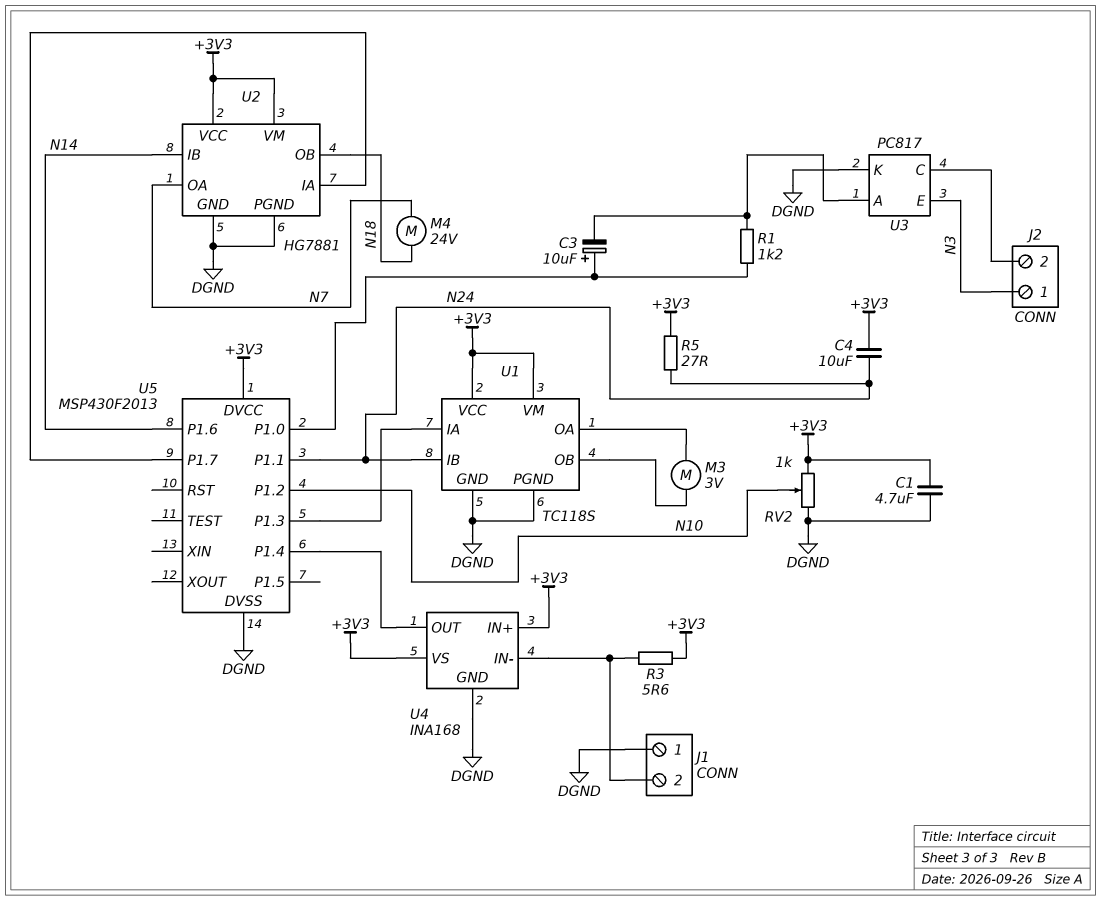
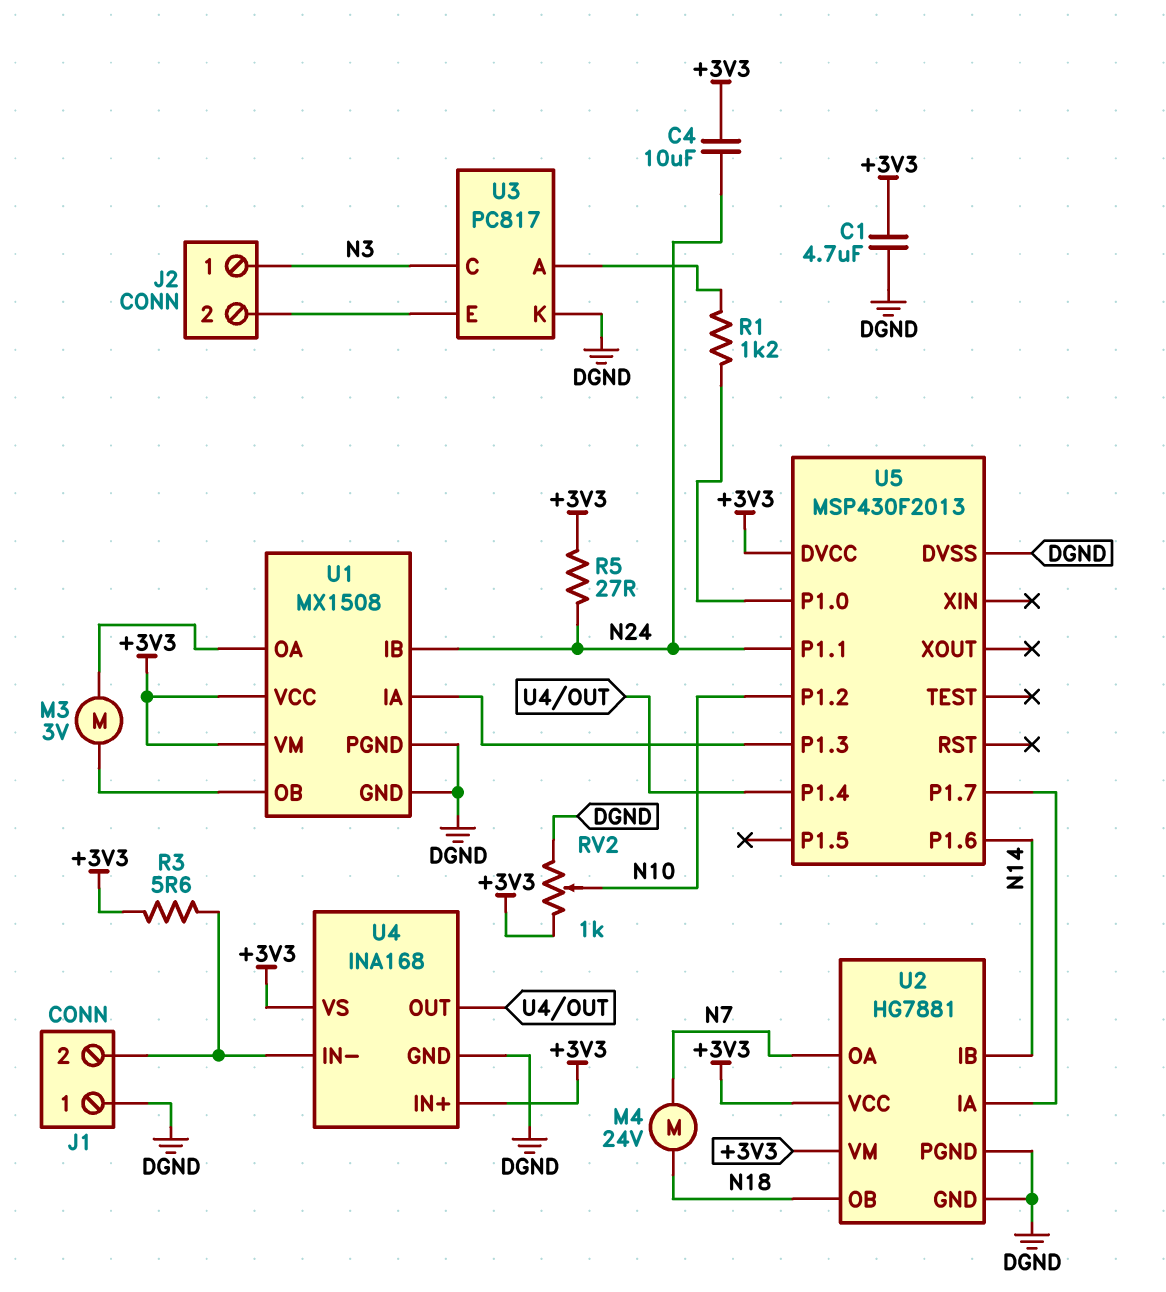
C3: 10uF (plus U5/P1.0, minus U3/A) -> none
U1: TC118S -> MX1508
U3 pin C: J2/2 -> N3
U3 pin E: N3 -> J2/2

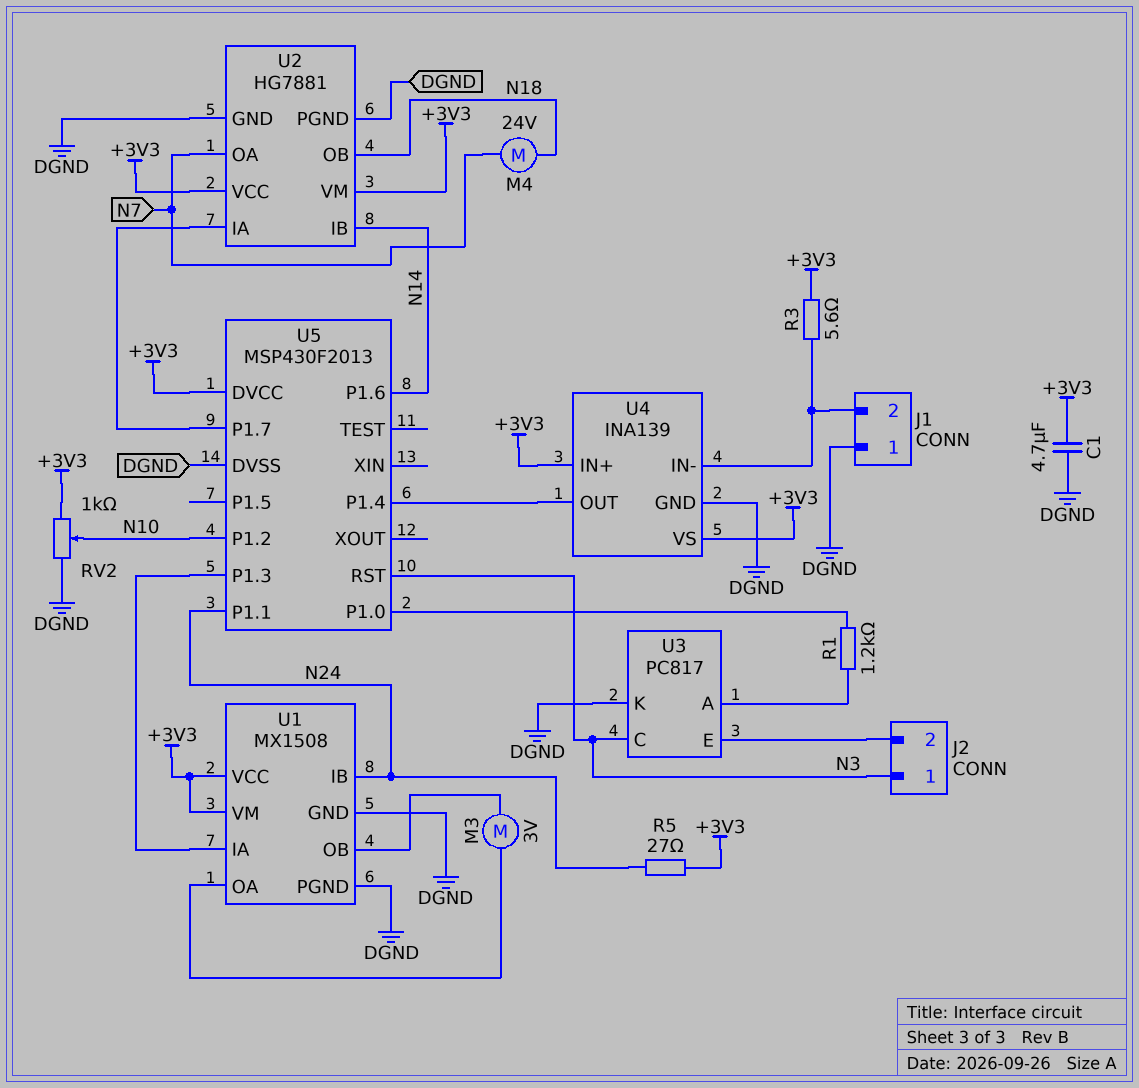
C4: 10uF (+3V3, N24) -> none
U4: INA168 -> INA139
U5 pin RST: none -> N3

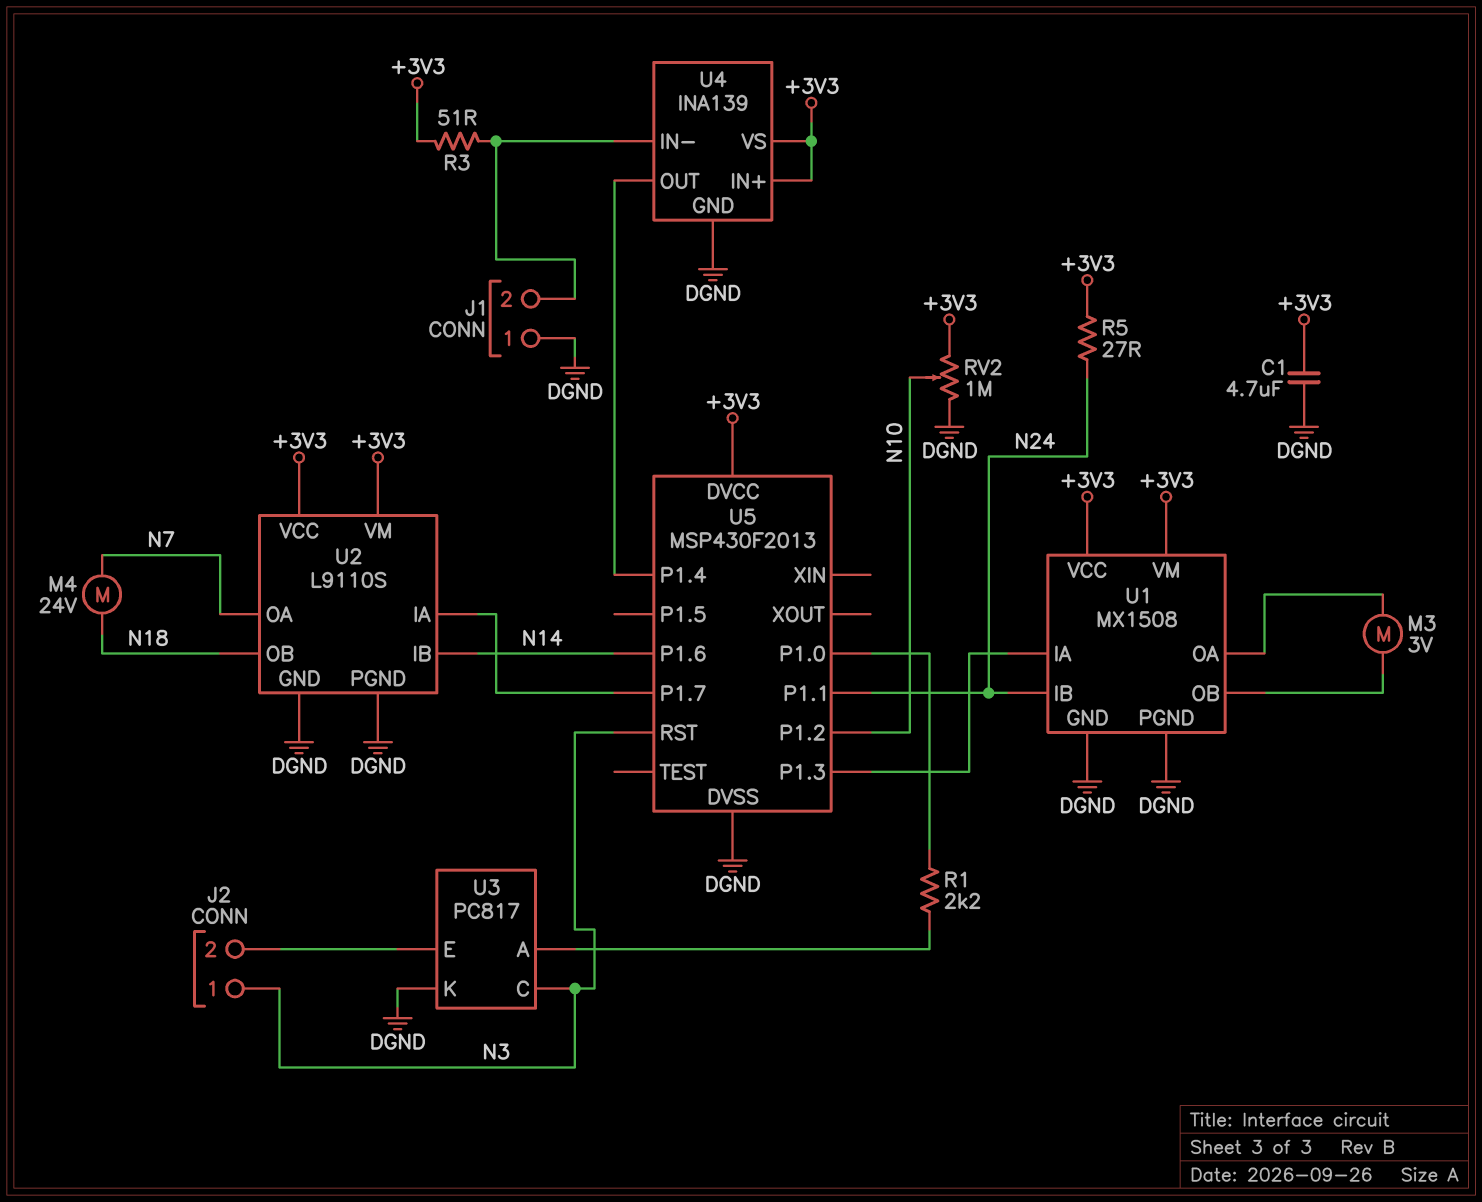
R1: 1.2k (U3/A, U5/P1.0) -> 2.2k (U3/A, U5/P1.0)
R3: 5.6 (+3V3, J1/2) -> 51 (+3V3, J1/2)
RV2: 1k (+3V3, DGND, wiper N10) -> 1M (+3V3, DGND, wiper N10)
U2: HG7881 -> L9110S

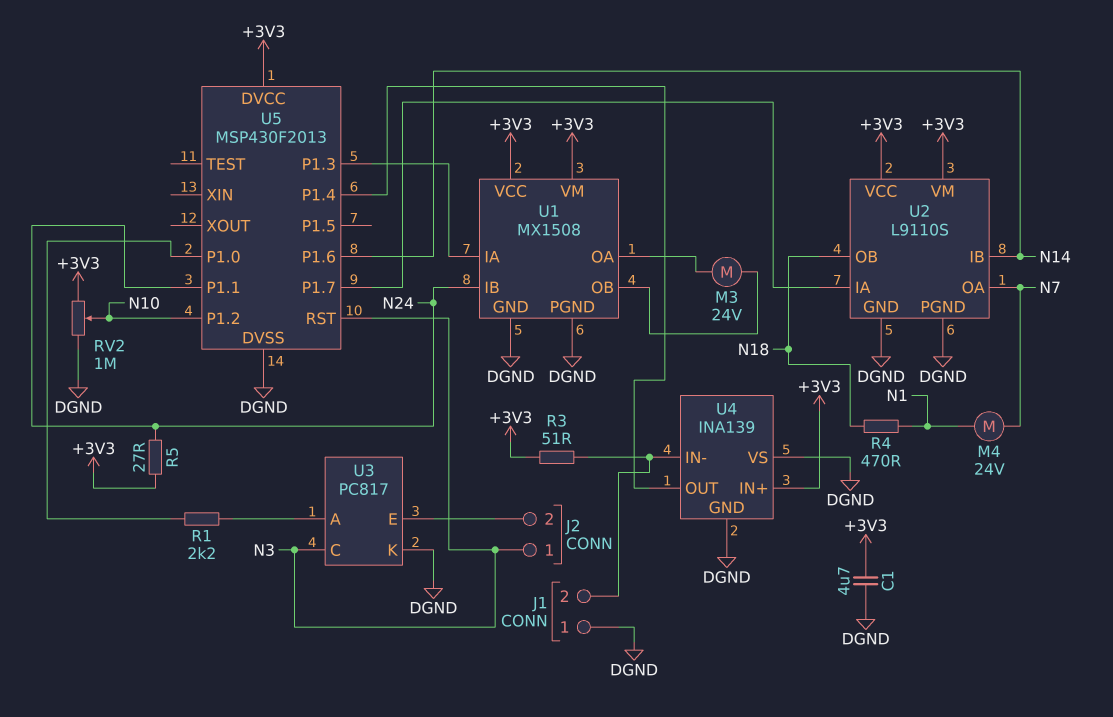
M3: motor 3V (U1/OA, U1/OB) -> motor 24V (U1/OA, U1/OB)
M4: motor 24V (N7, N18) -> motor 24V (N1, N7)
R4: none -> 470 (N1, N18)
U4 pin VS: +3V3 -> DGND

